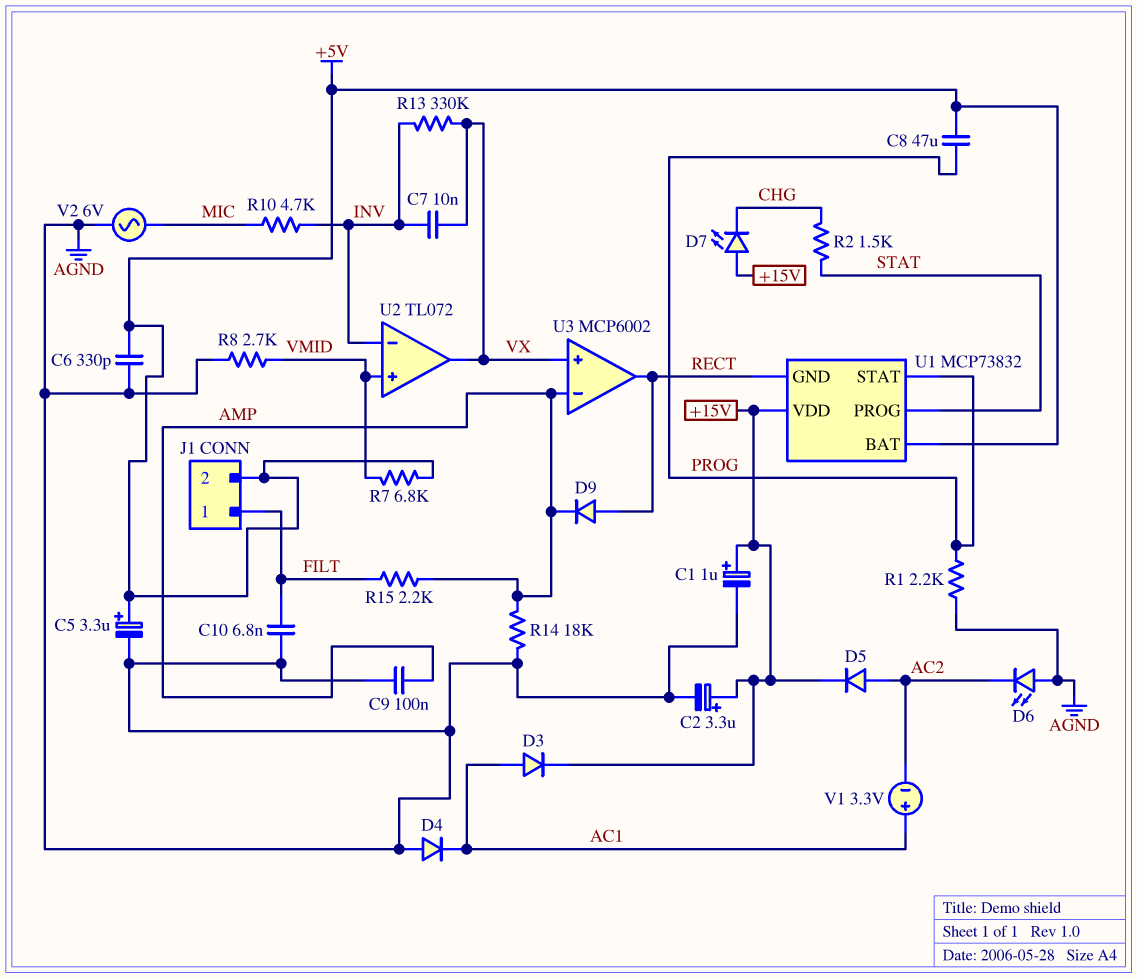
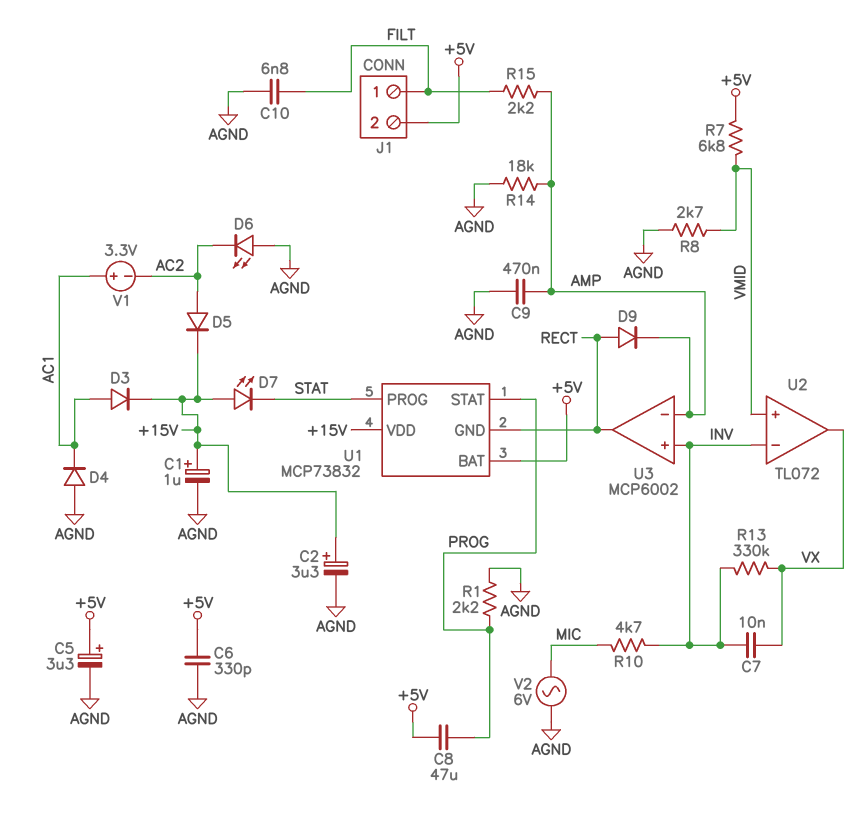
C9: 100nF (AGND, AMP) -> 470nF (AGND, AMP)
D7: LED (A +15V, K CHG) -> LED (A +15V, K STAT)
R2: 1.5k (CHG, STAT) -> none
U3 pin in+: VX -> INV

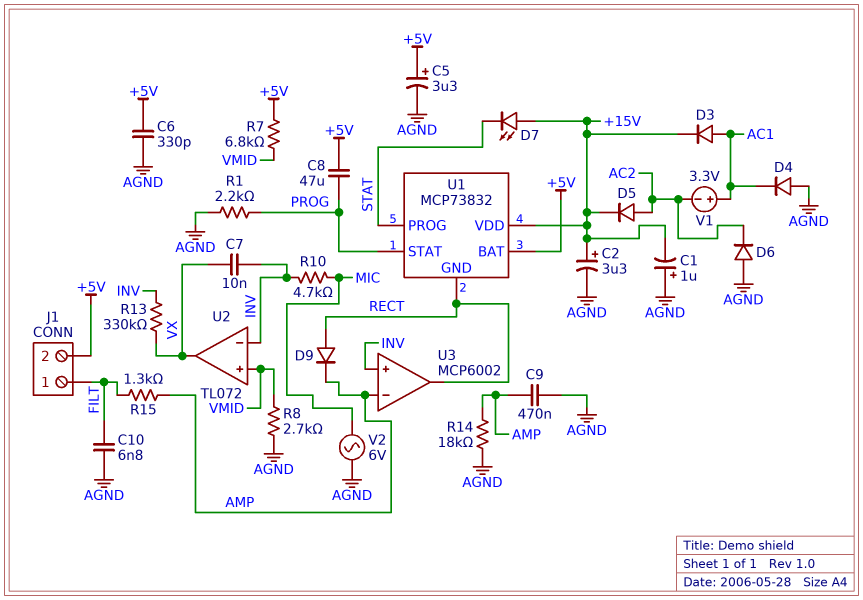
C1: 1uF (plus +15V, minus AGND) -> 1uF (plus AGND, minus +15V)
D6: LED (A AGND, K AC2) -> diode (A AGND, K AC2)
R15: 2.2k (AMP, FILT) -> 1.3k (AMP, FILT)

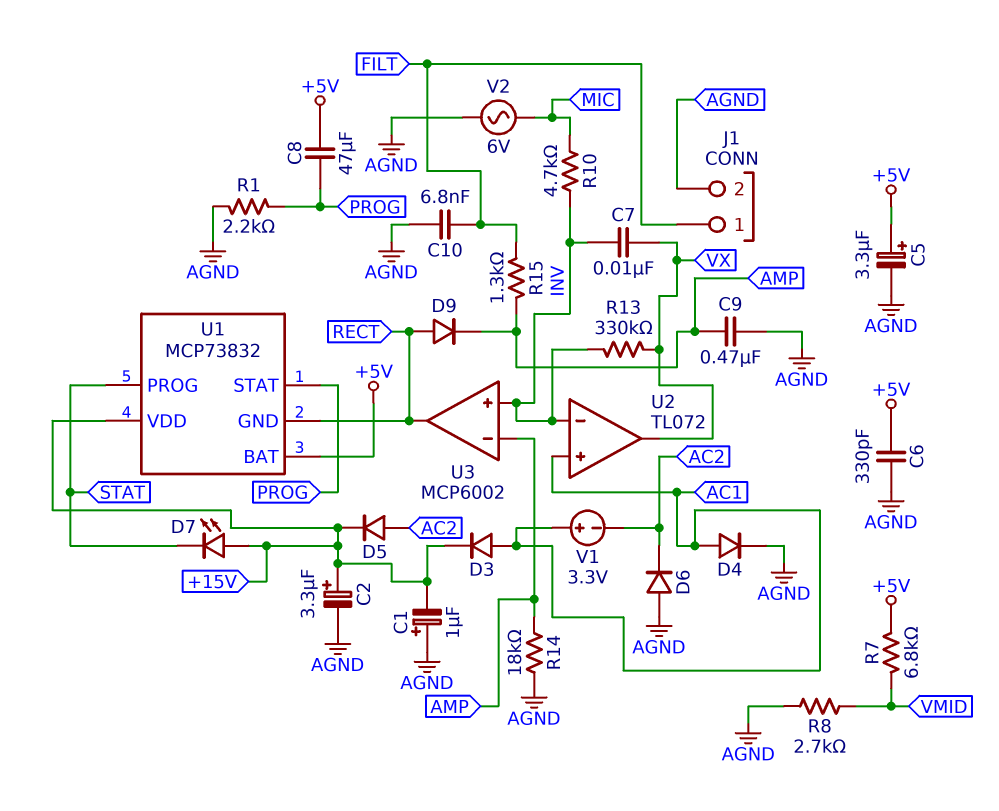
D4: diode (A AGND, K AC1) -> diode (A AC1, K AGND)
J1 pin 2: +5V -> AGND
U2 pin in+: VMID -> AC1

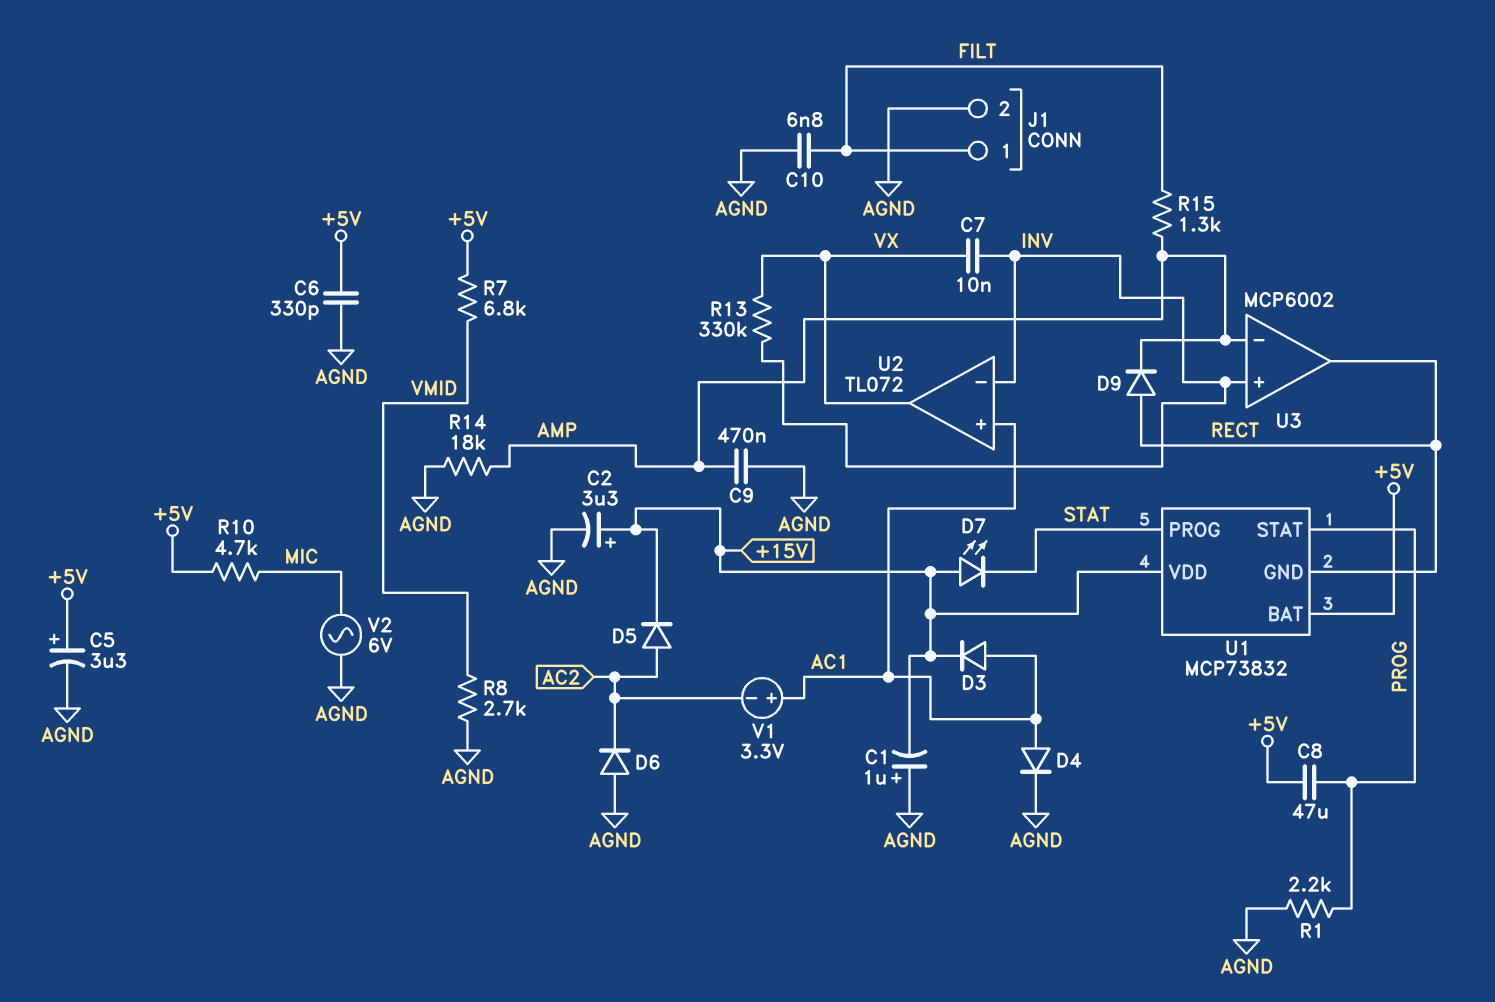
R10: 4.7k (INV, MIC) -> 4.7k (+5V, MIC)

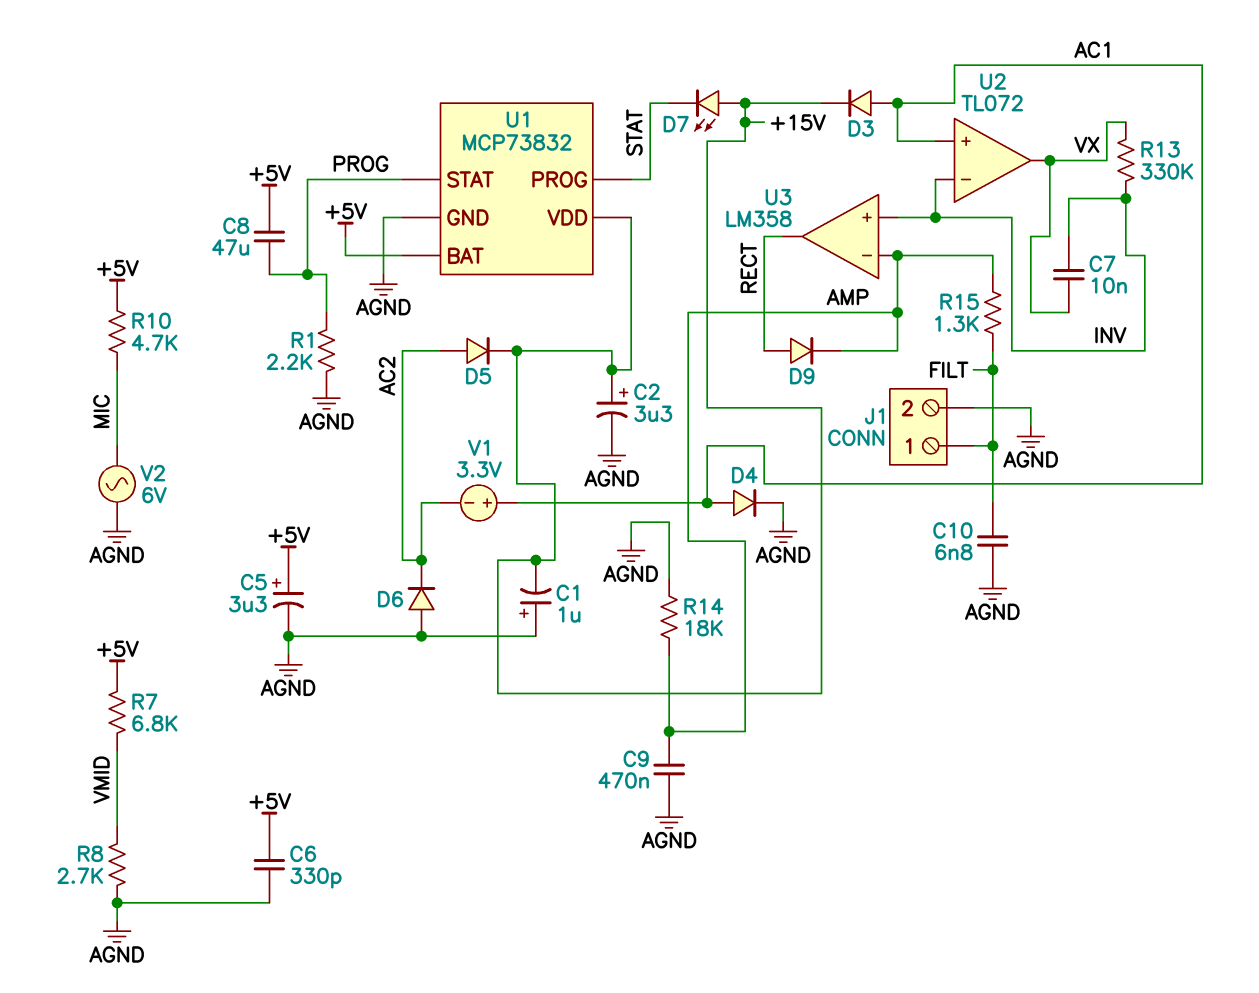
U1 pin GND: RECT -> AGND
U3: MCP6002 -> LM358

